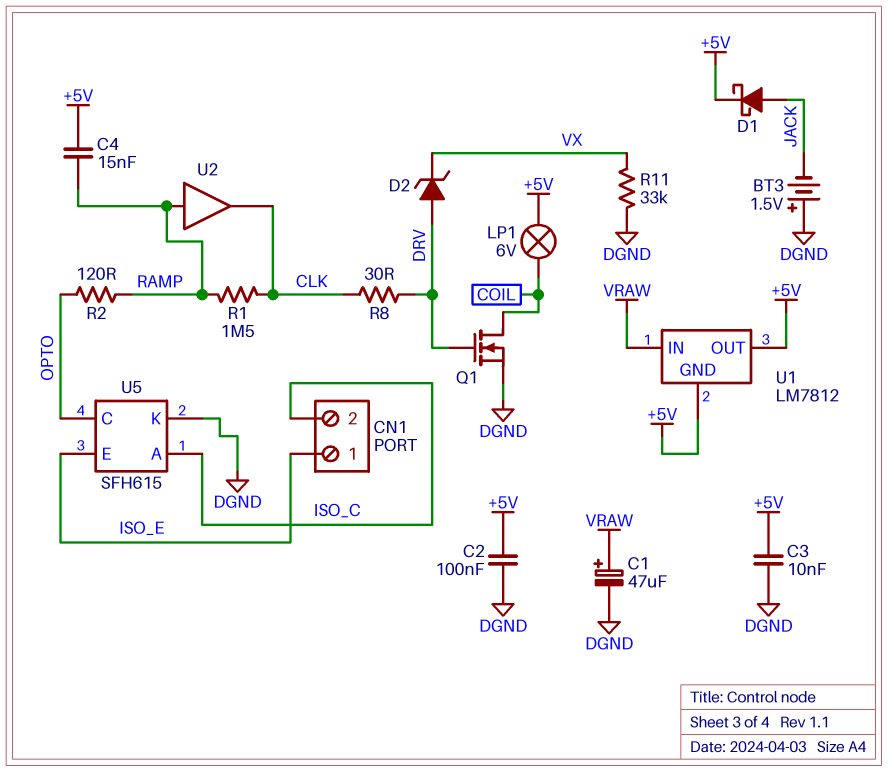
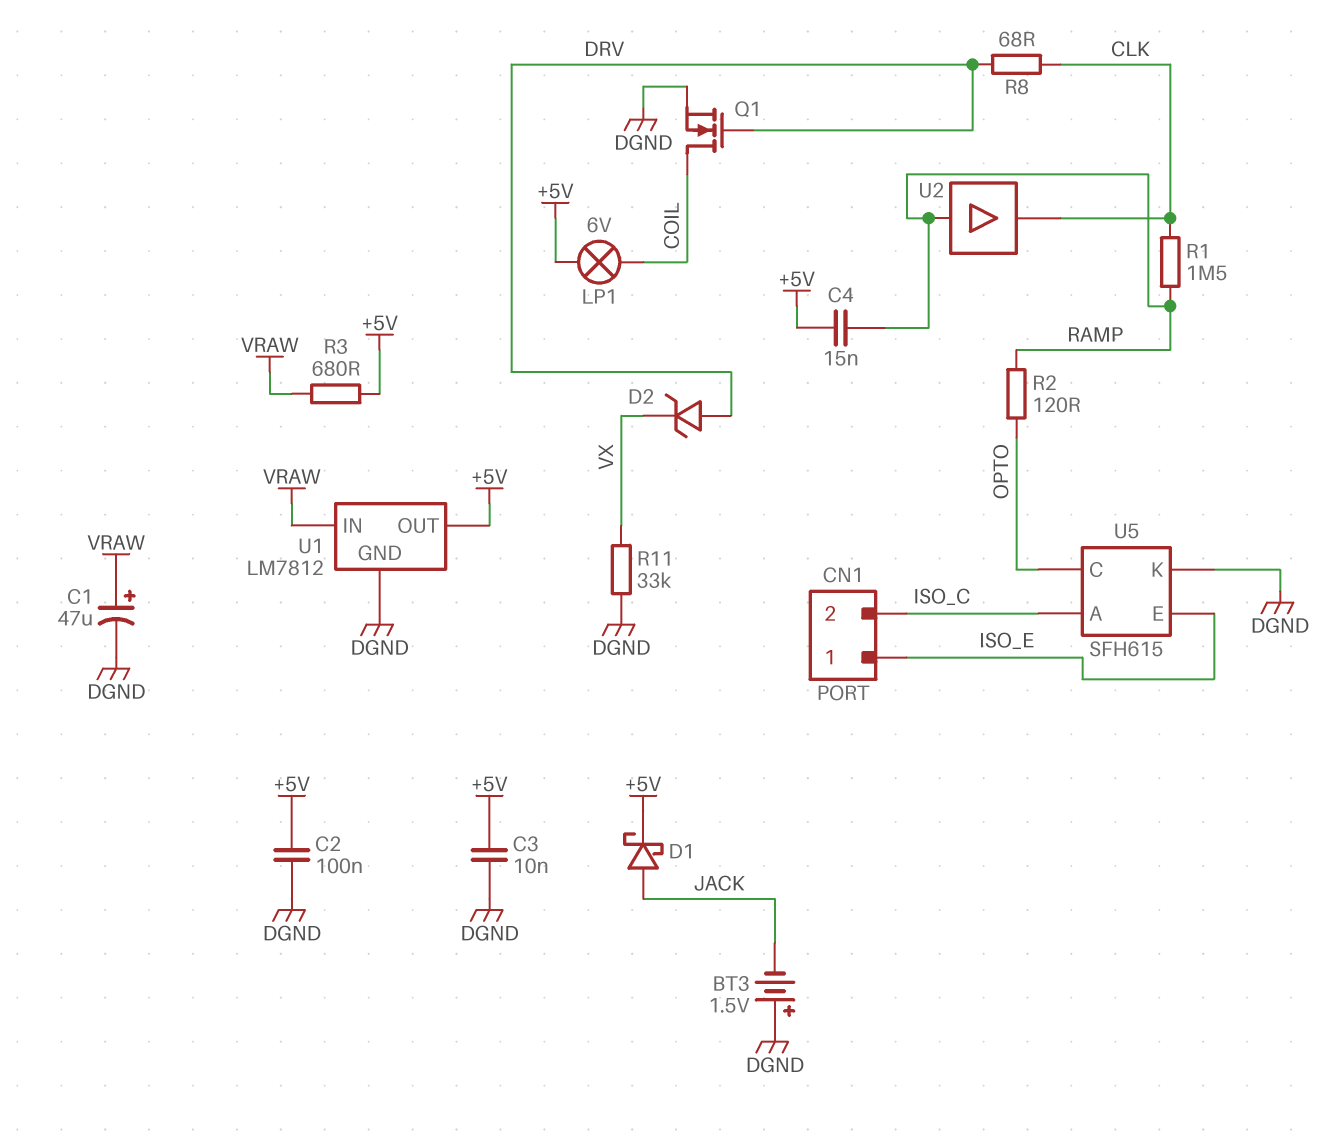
R3: none -> 680 (+5V, VRAW)
R8: 30 (CLK, DRV) -> 68 (CLK, DRV)
U1 pin GND: +5V -> DGND

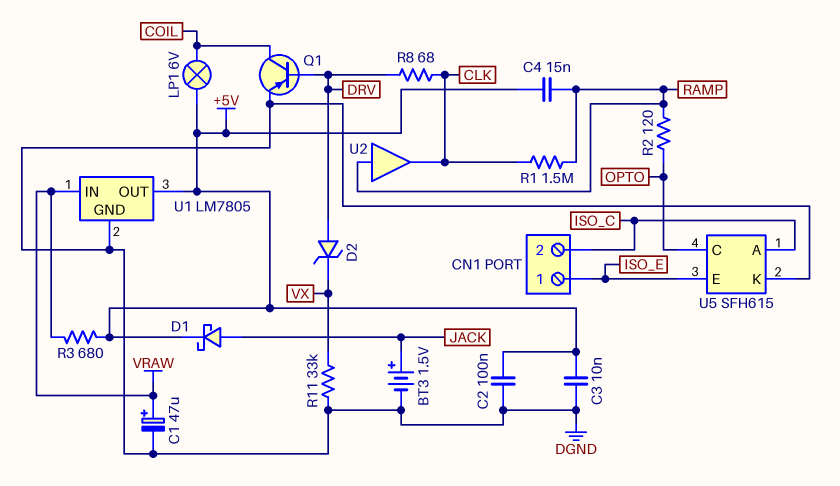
BT3: 1.5V (plus DGND, minus JACK) -> 1.5V (plus JACK, minus DGND)
Q1: NMOS (G DRV, D COIL, S DGND) -> PNP (B DRV, C COIL, E DGND)
U1: LM7812 -> LM7805

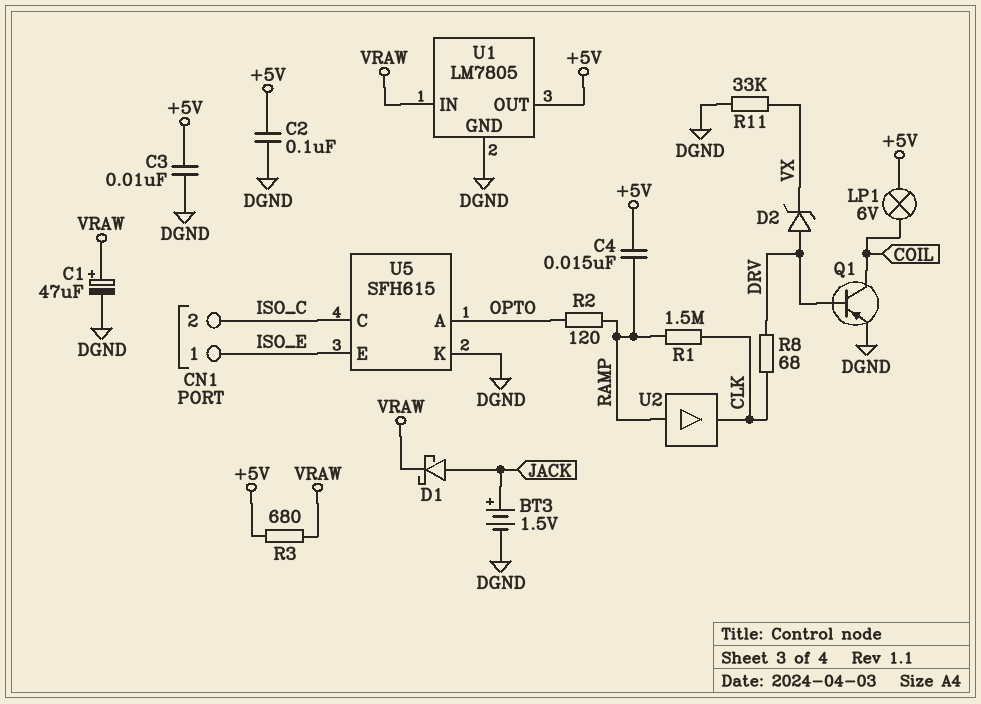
D1: schottky (A JACK, K +5V) -> schottky (A JACK, K VRAW)
U5 pin A: ISO_C -> OPTO
U5 pin C: OPTO -> ISO_C

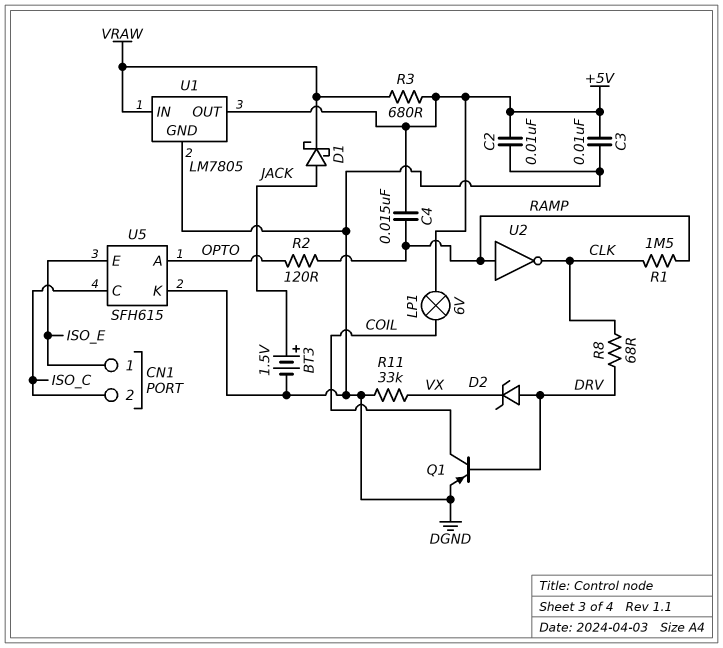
C1: 47uF (plus VRAW, minus DGND) -> none
C2: 100nF (+5V, DGND) -> 10nF (+5V, DGND)
U2: buffer (in RAMP, out CLK) -> NOT (in RAMP, out CLK)

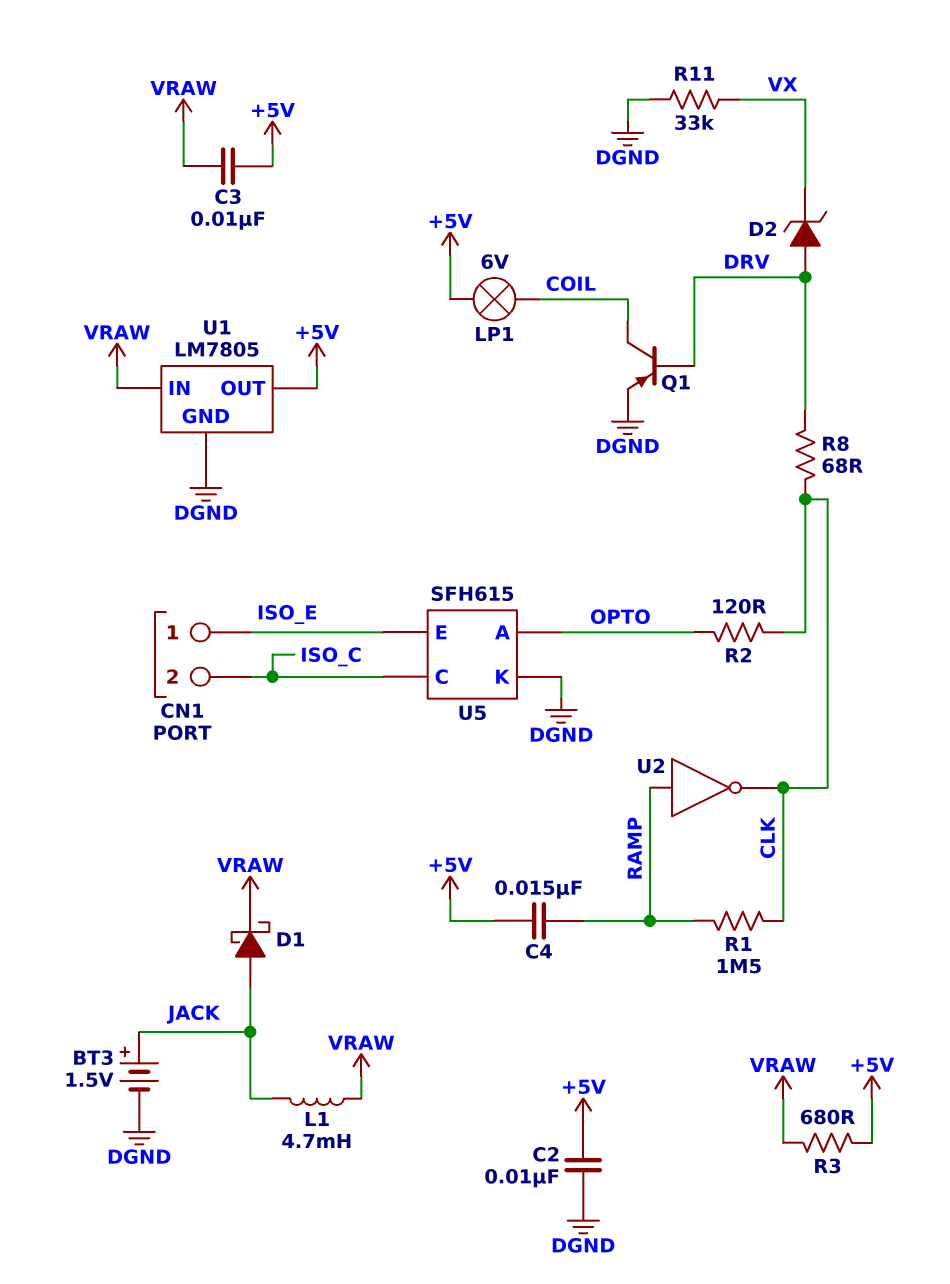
C3: 10nF (+5V, DGND) -> 10nF (+5V, VRAW)
L1: none -> 4.7mH (JACK, VRAW)
R2: 120 (OPTO, RAMP) -> 120 (CLK, OPTO)

